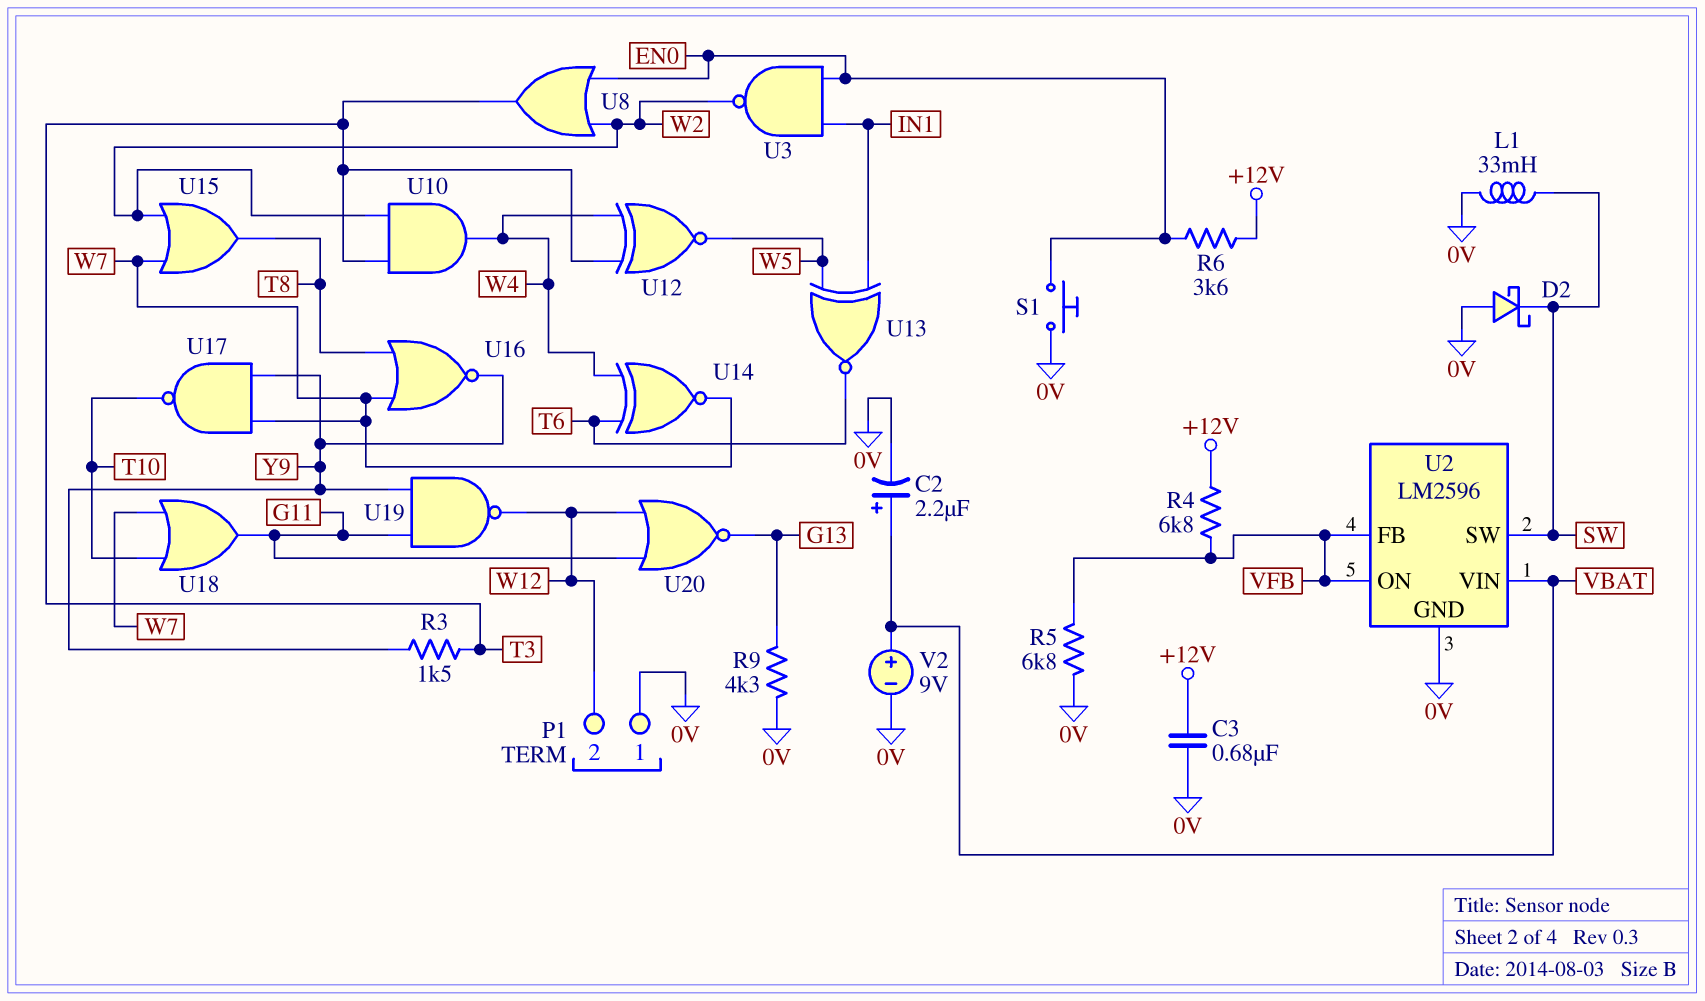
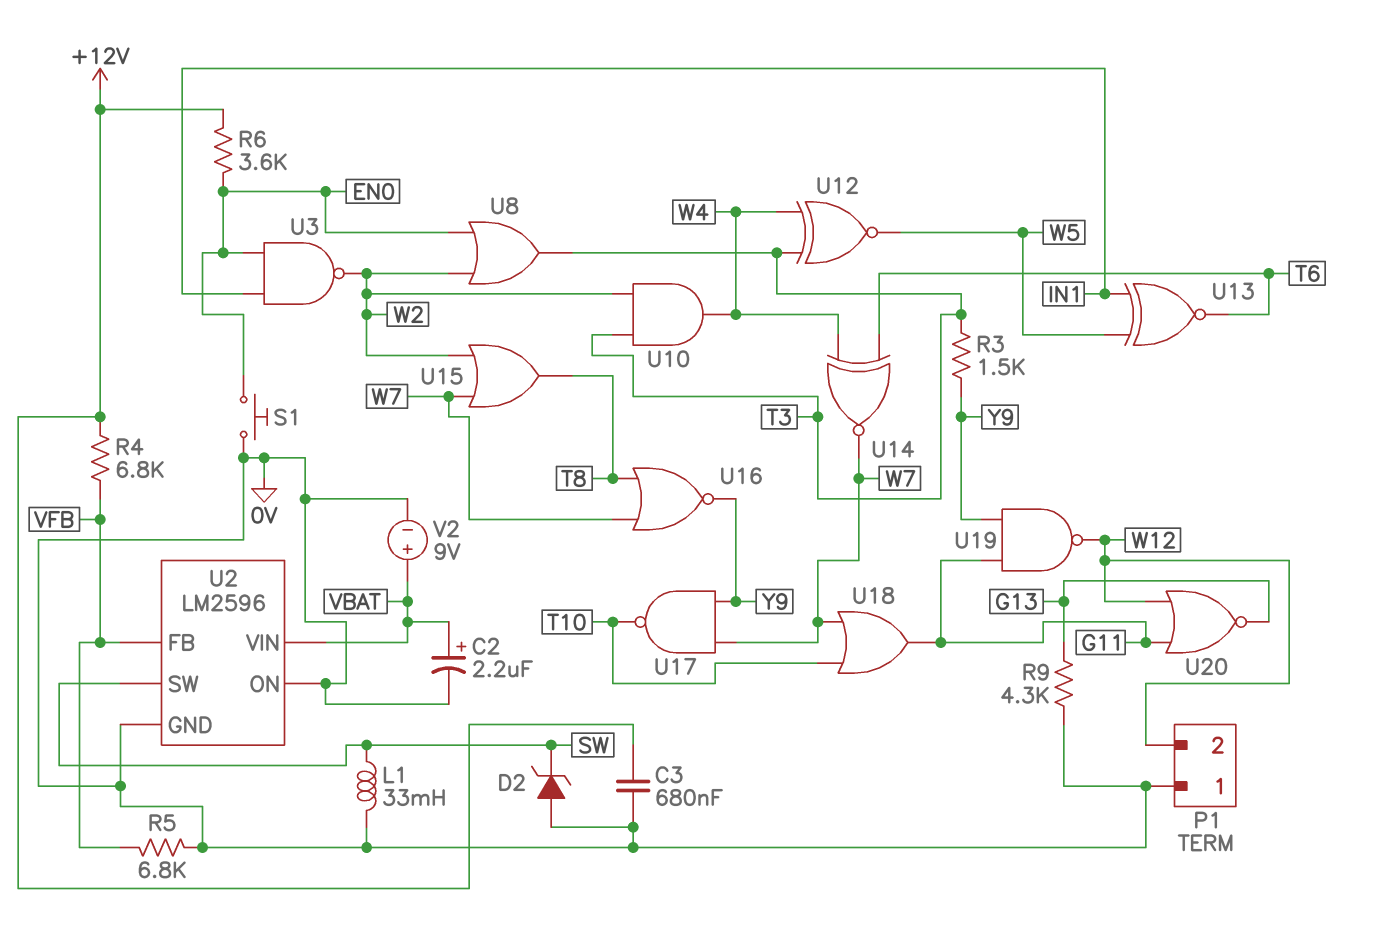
D2: schottky (A 0V, K SW) -> zener (A 0V, K SW)
U2 pin ON: VFB -> 0V

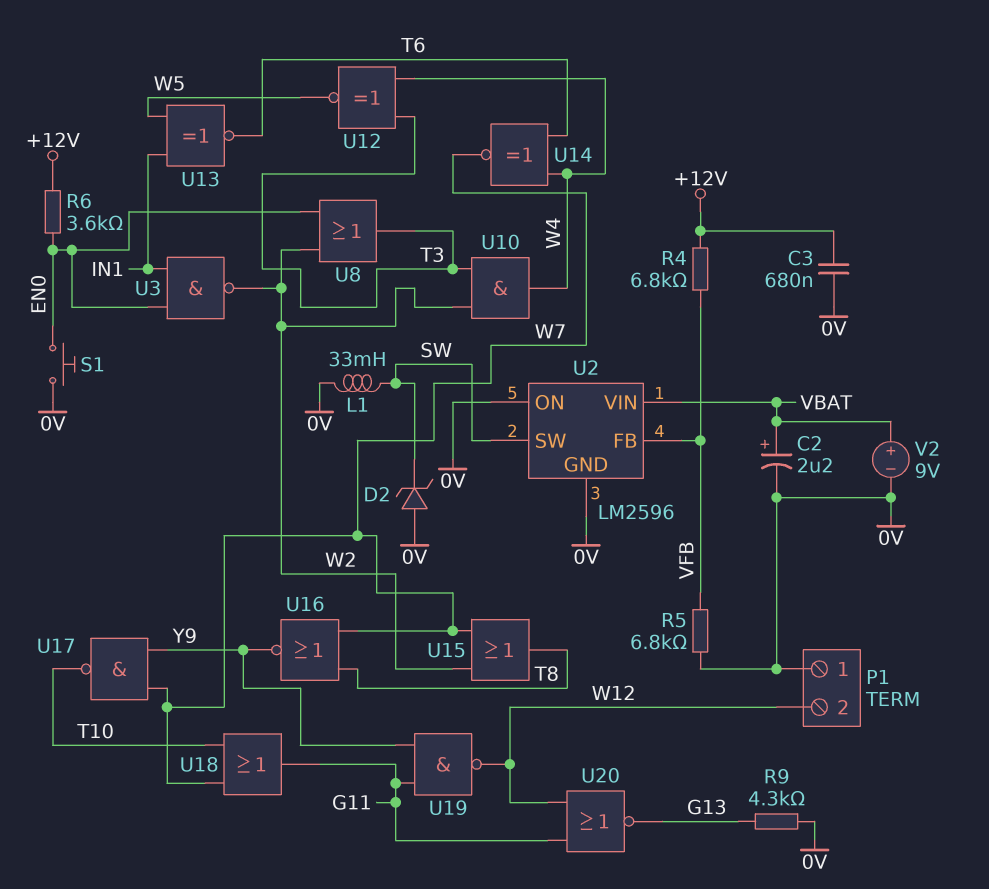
R3: 1.5k (T3, Y9) -> none

